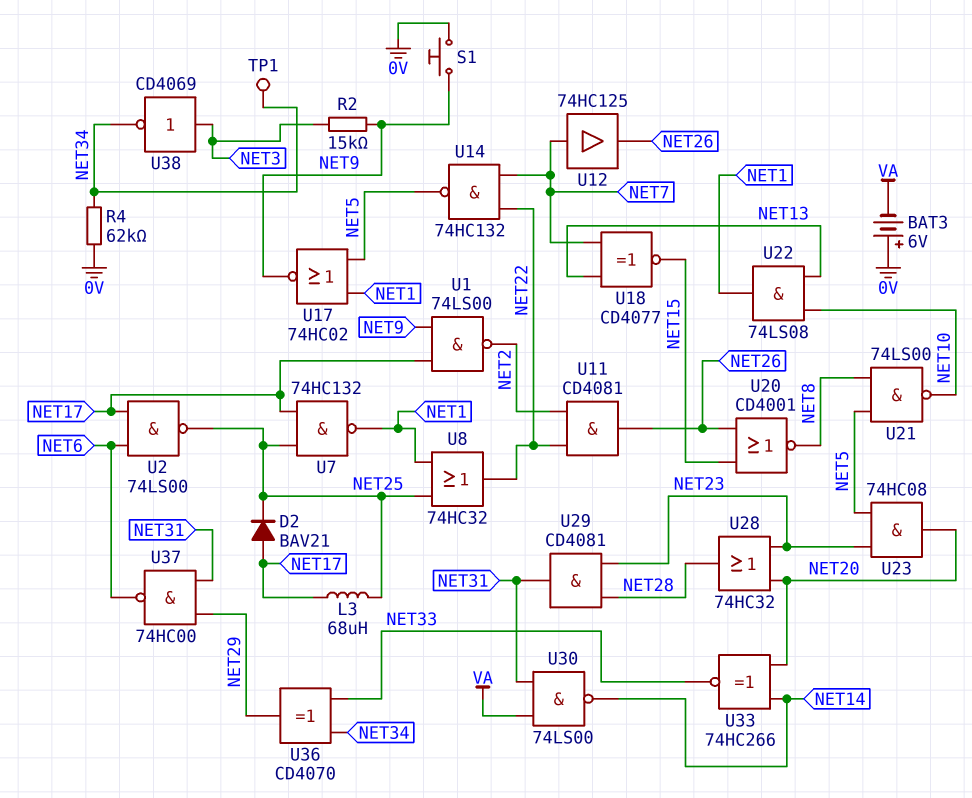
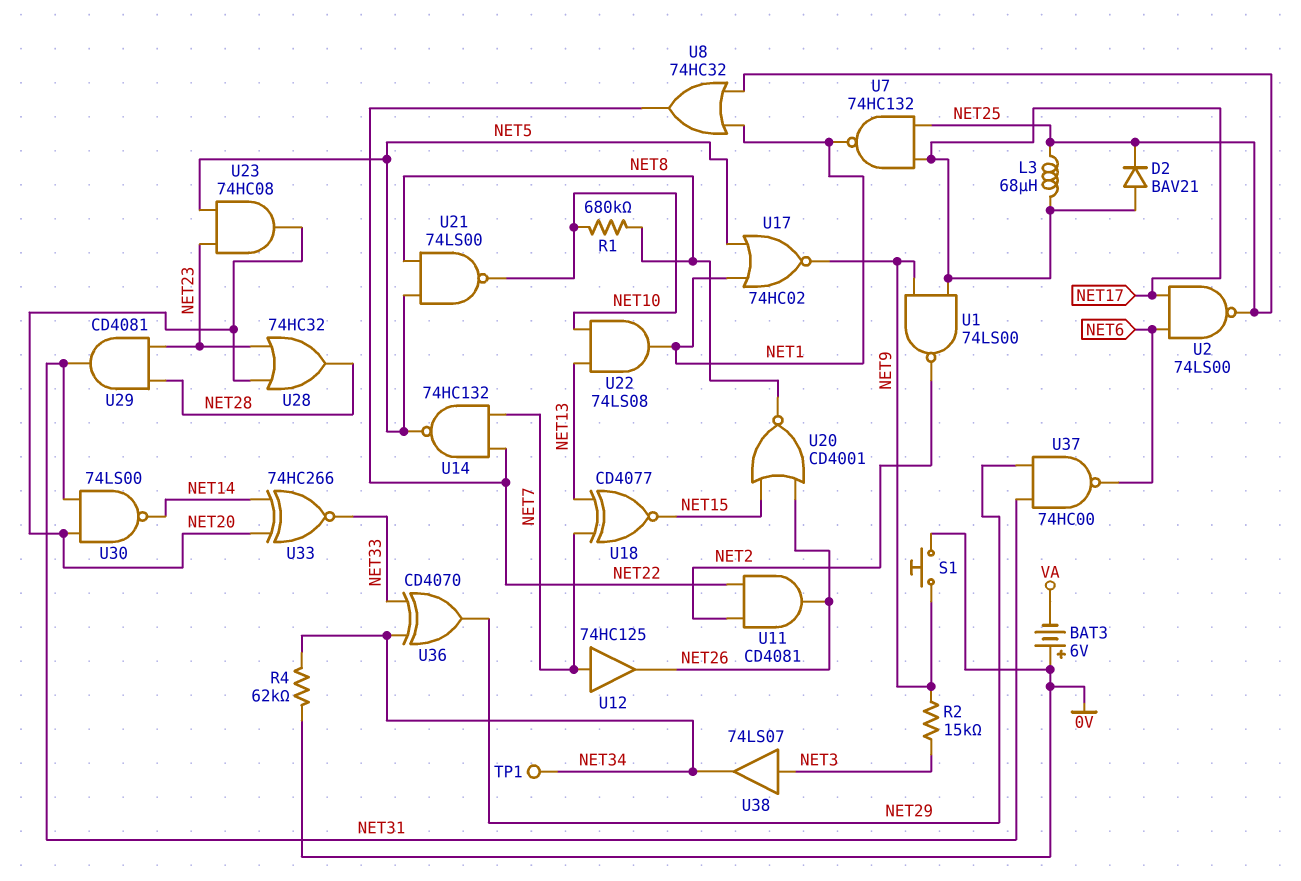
R1: none -> 680k (NET8, NET10)
U30: NAND 74LS00 (in NET31, in VA, out NET14) -> NAND 74LS00 (in NET20, in NET31, out NET14)
U38: NOT CD4069 (in NET3, out NET34) -> buffer 74LS07 (in NET3, out NET34)

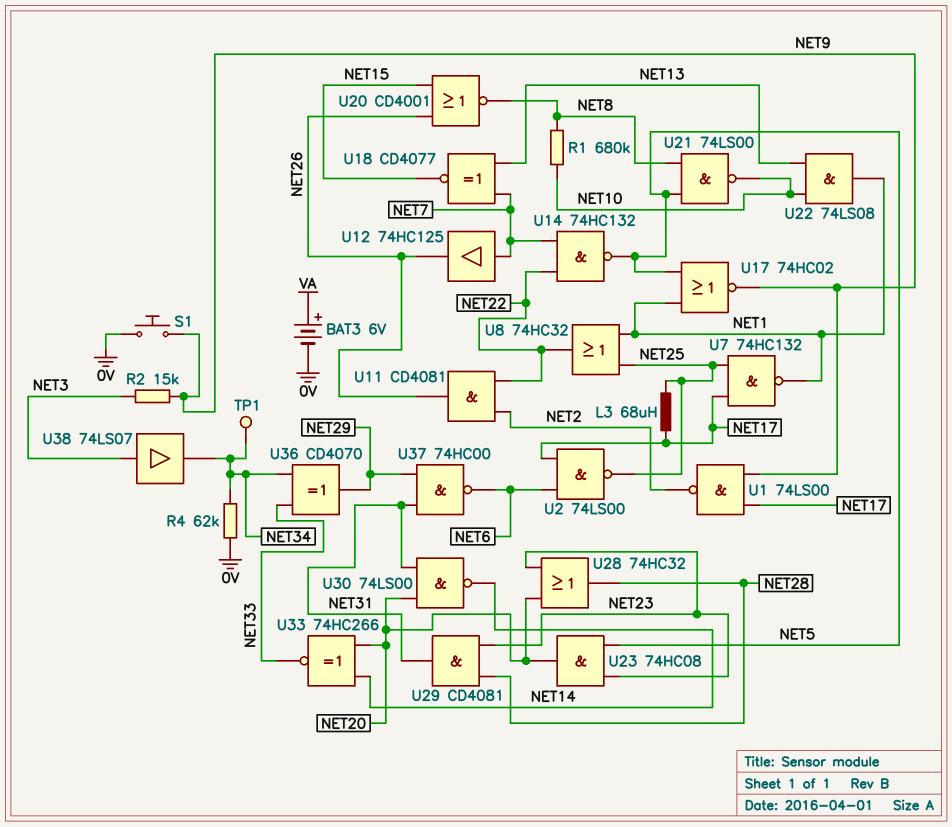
BAT3: 6V (plus 0V, minus VA) -> 6V (plus VA, minus 0V)
D2: diode BAV21 (A NET17, K NET25) -> none

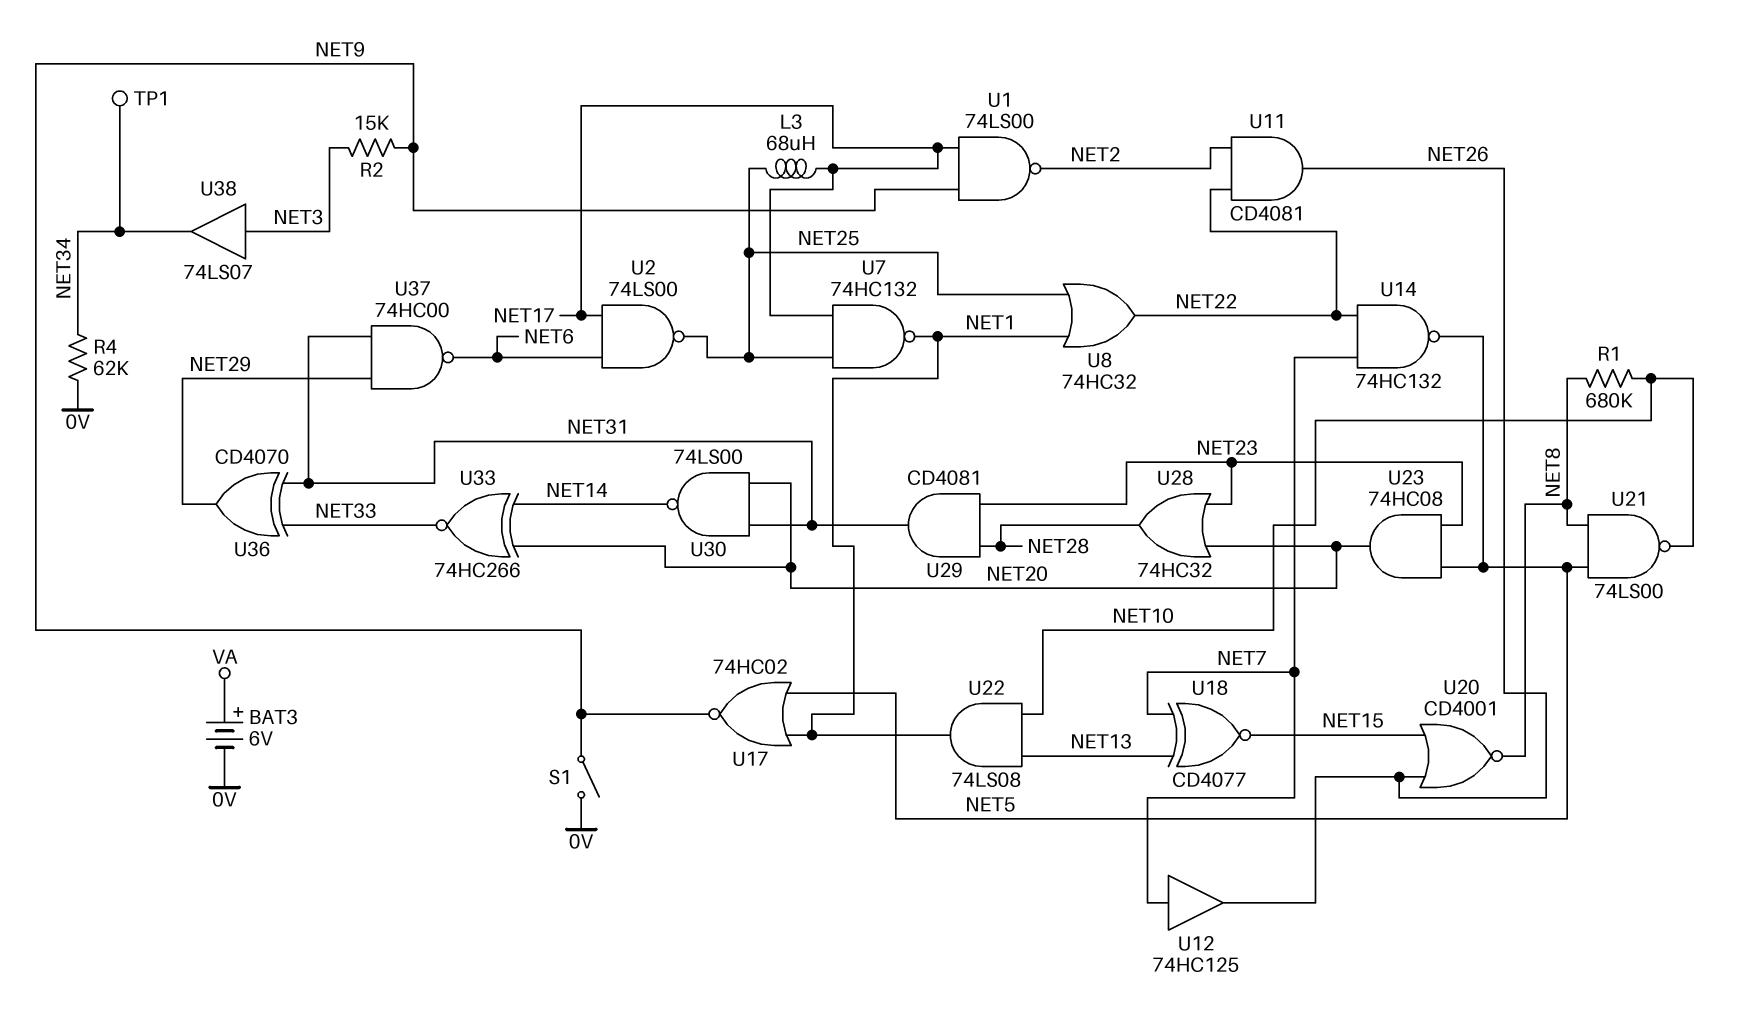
S1: button (0V, NET9) -> switch (0V, NET9)
U36: XOR CD4070 (in NET33, in NET34, out NET29) -> XOR CD4070 (in NET31, in NET33, out NET29)

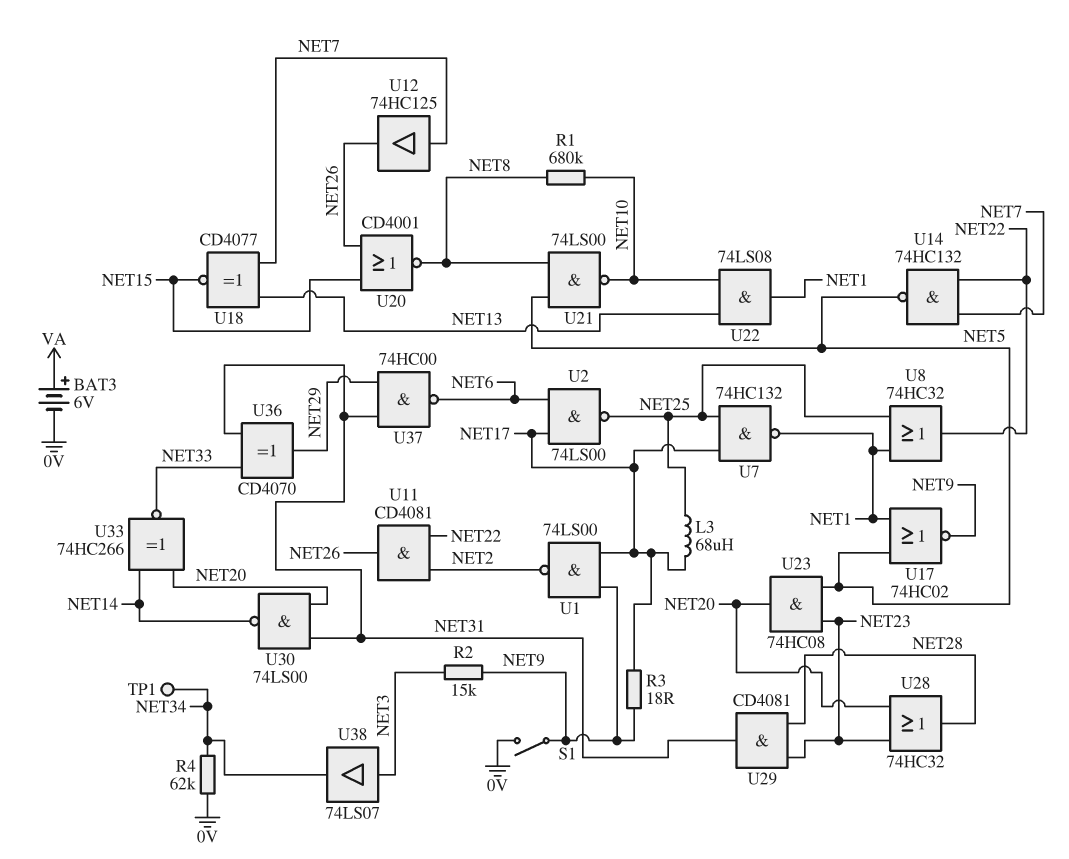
R3: none -> 18 (NET9, NET17)

